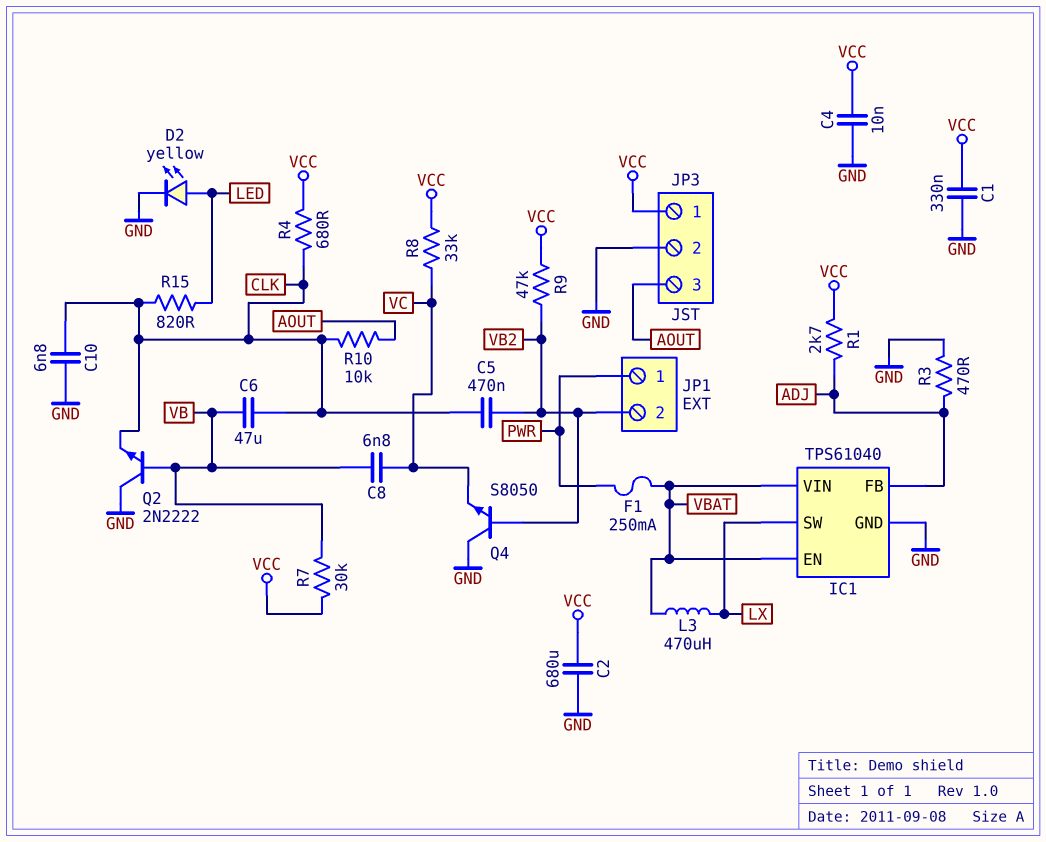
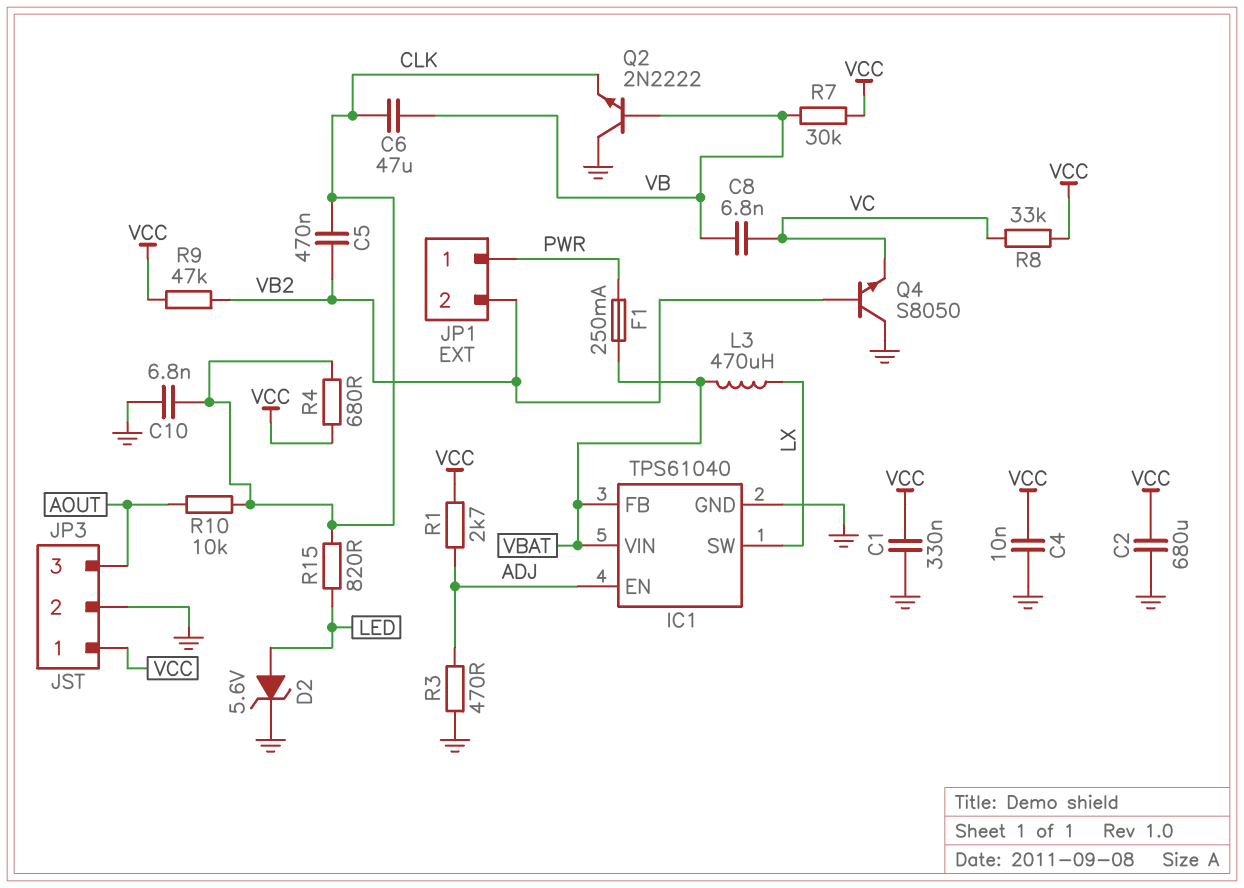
D2: LED yellow (A LED, K GND) -> zener 5.6V (A LED, K GND)
IC1 pin EN: VBAT -> ADJ
IC1 pin FB: ADJ -> VBAT

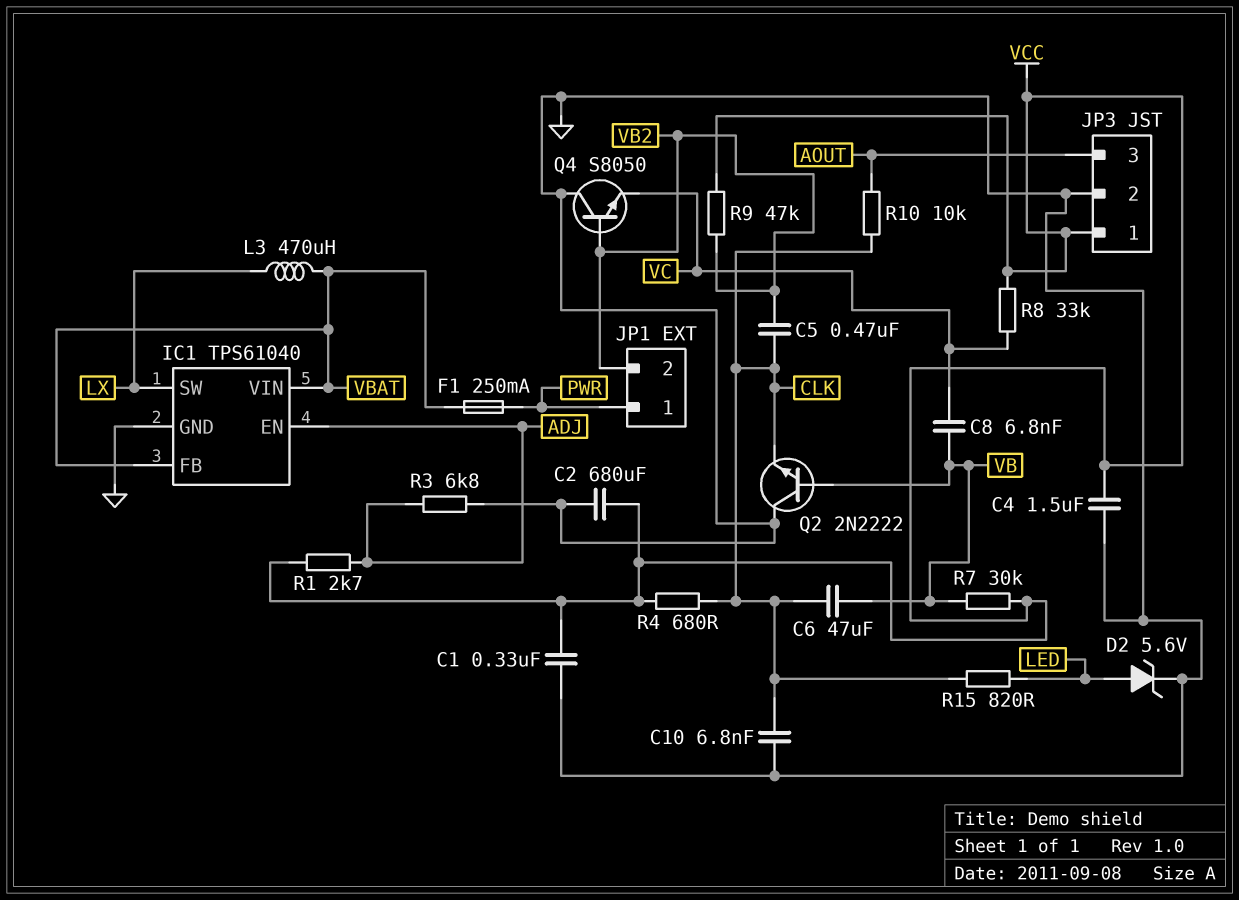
C4: 10nF (GND, VCC) -> 1.5uF (GND, VCC)
R3: 470 (ADJ, GND) -> 6.8k (ADJ, GND)

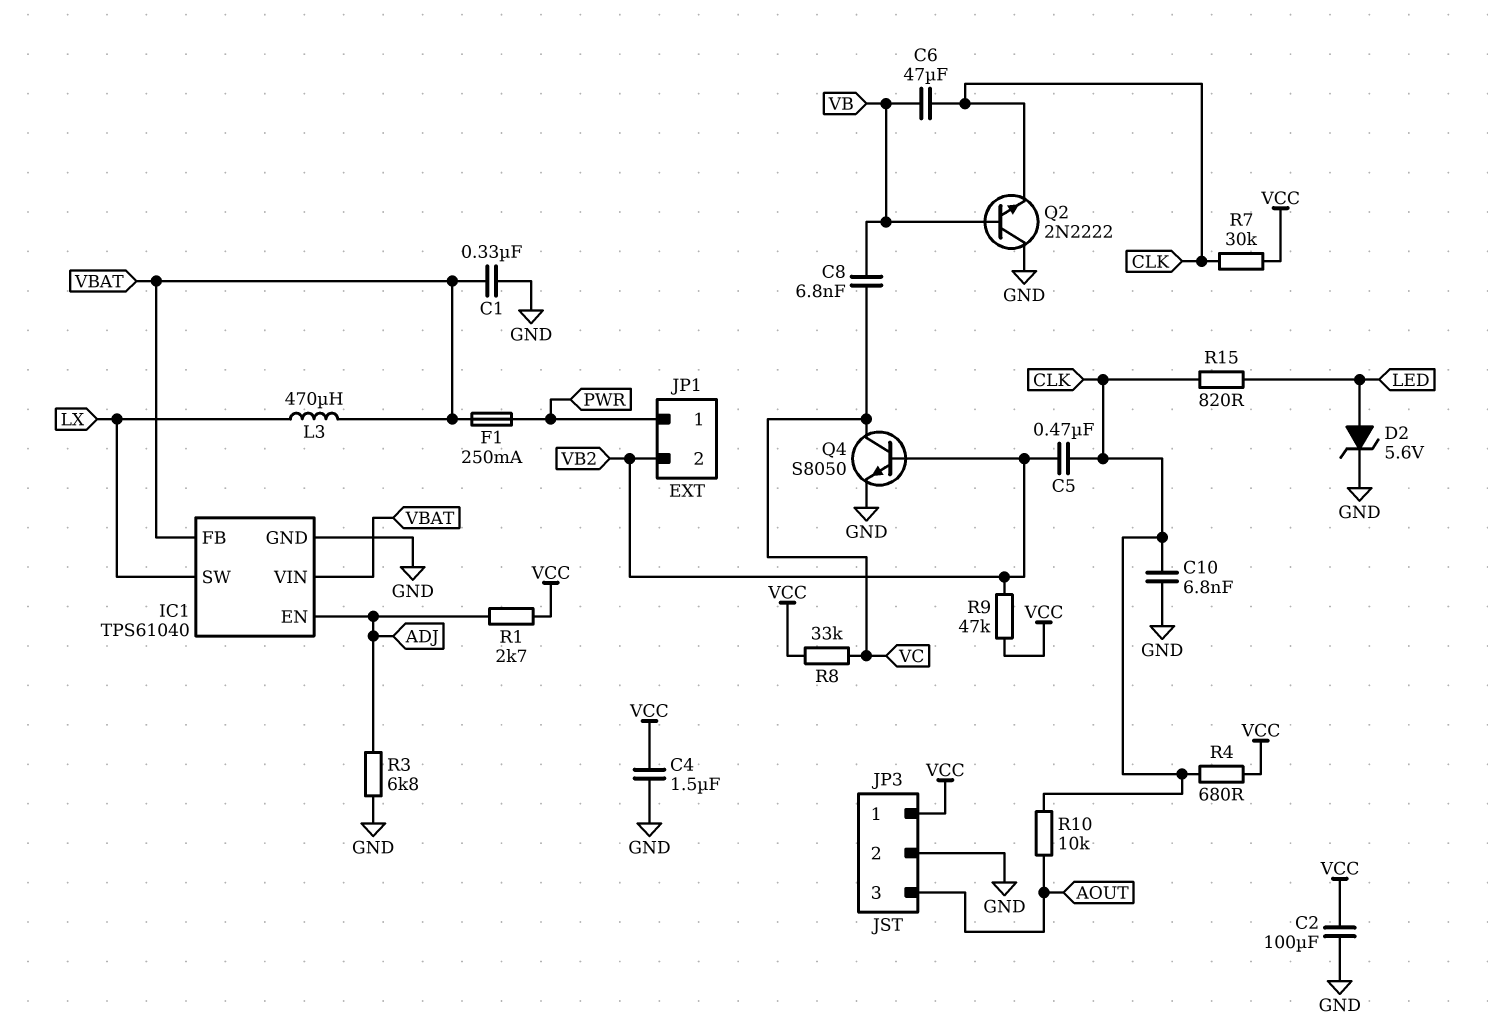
C1: 330nF (GND, VCC) -> 330nF (GND, VBAT)
C2: 680uF (GND, VCC) -> 100uF (GND, VCC)
Q4: NPN S8050 (B VB2, C GND, E VC) -> NPN S8050 (B VB2, C VC, E GND)
R7: 30k (VB, VCC) -> 30k (CLK, VCC)

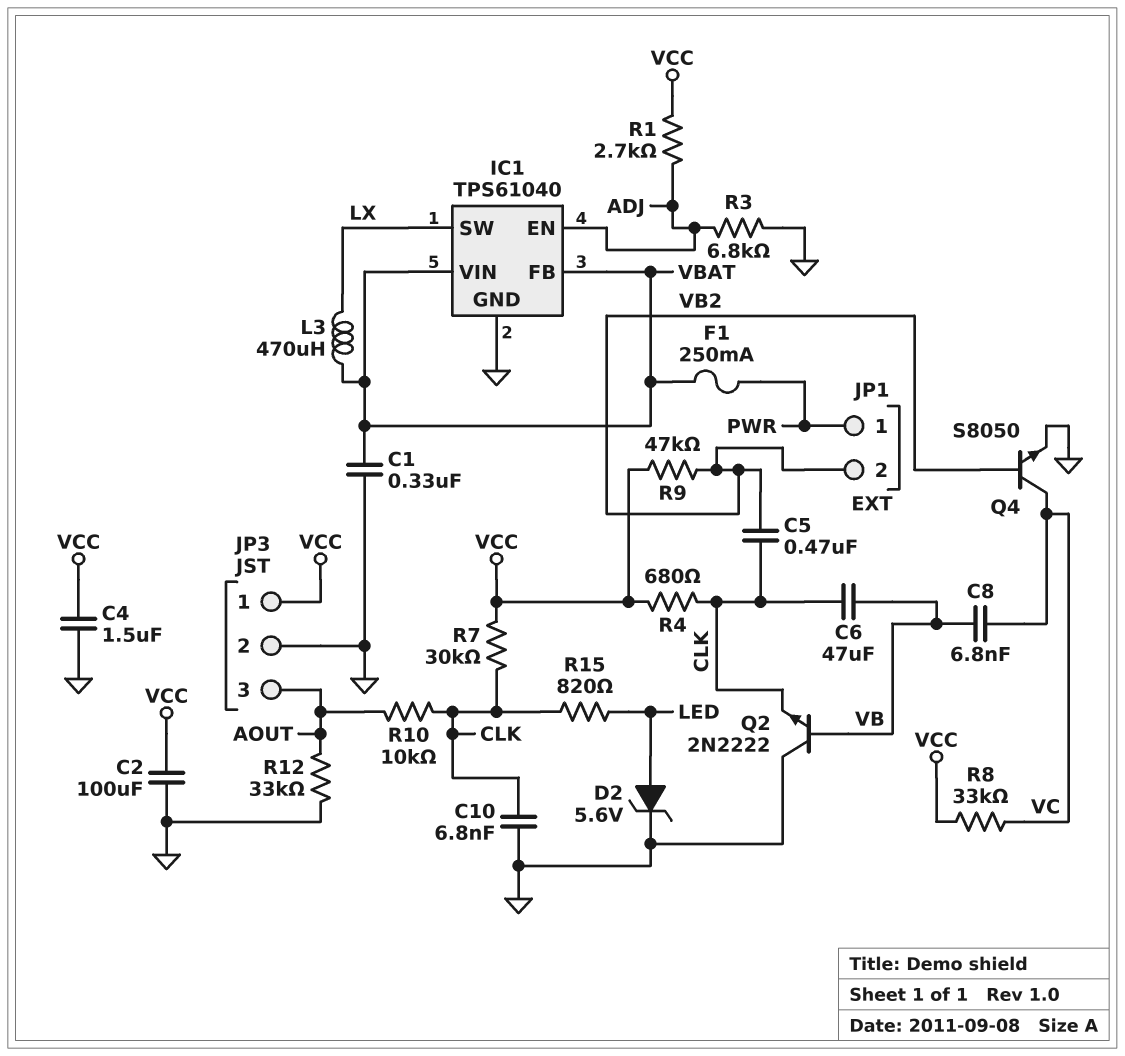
R12: none -> 33k (AOUT, GND)

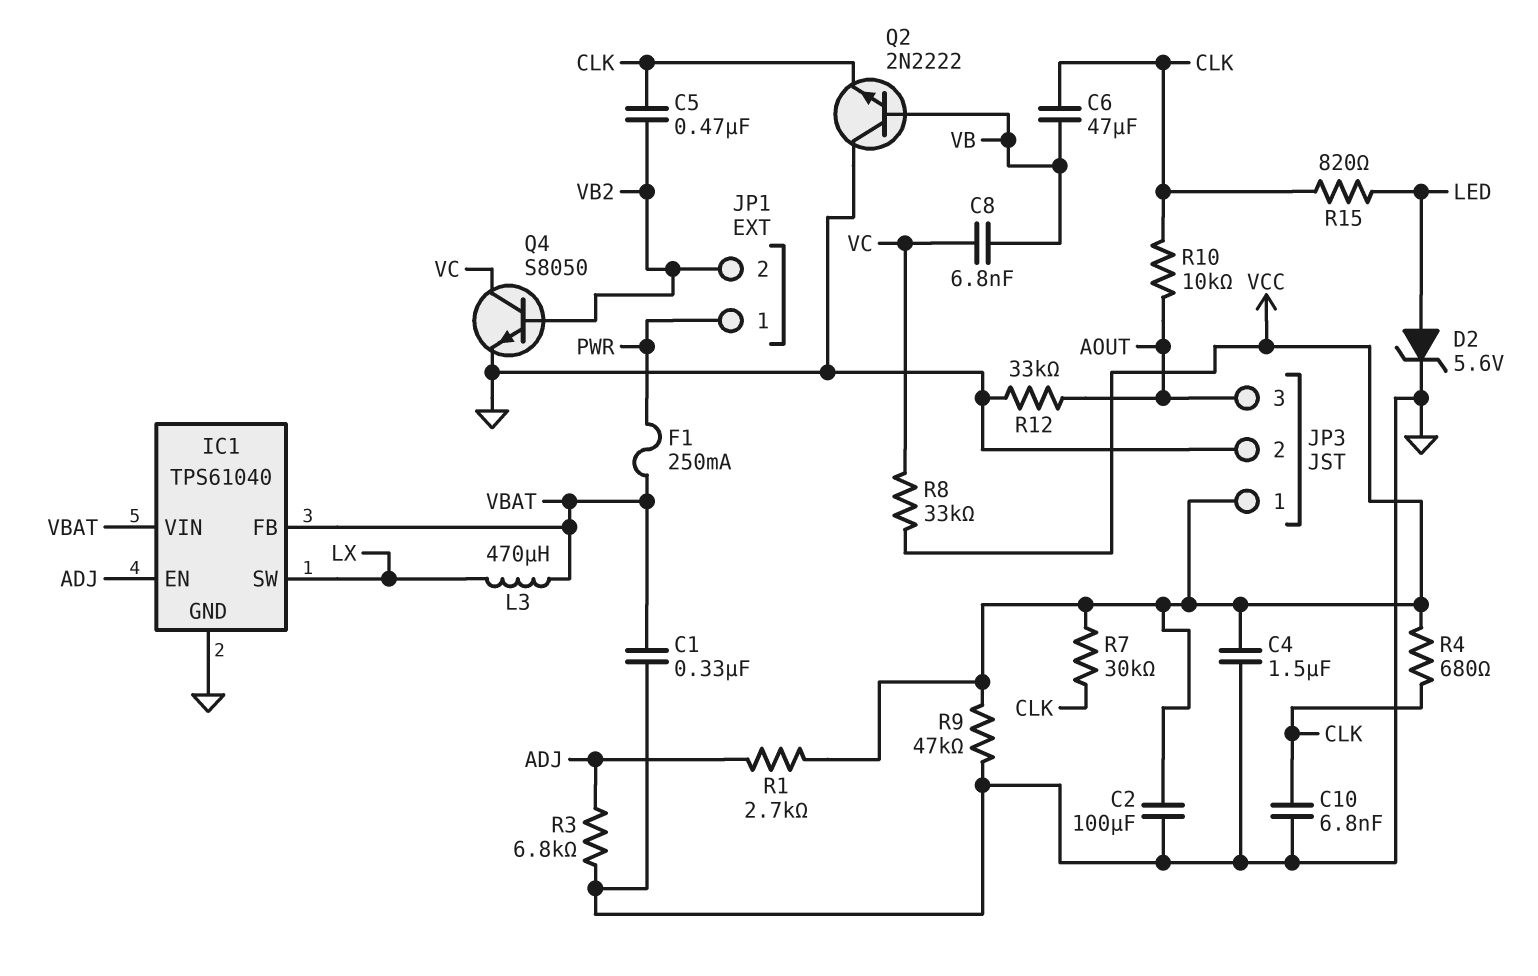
R9: 47k (VB2, VCC) -> 47k (GND, VCC)

